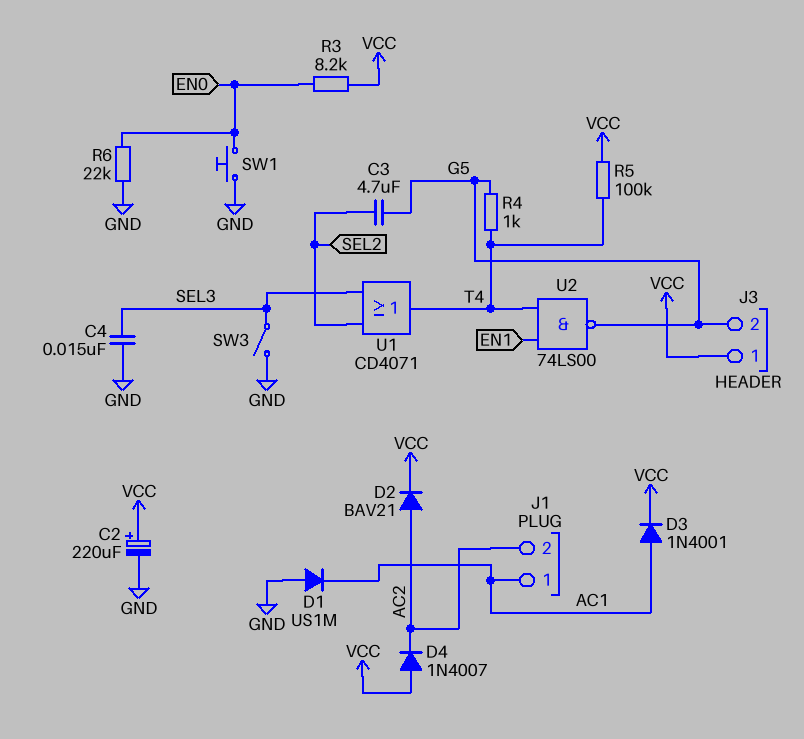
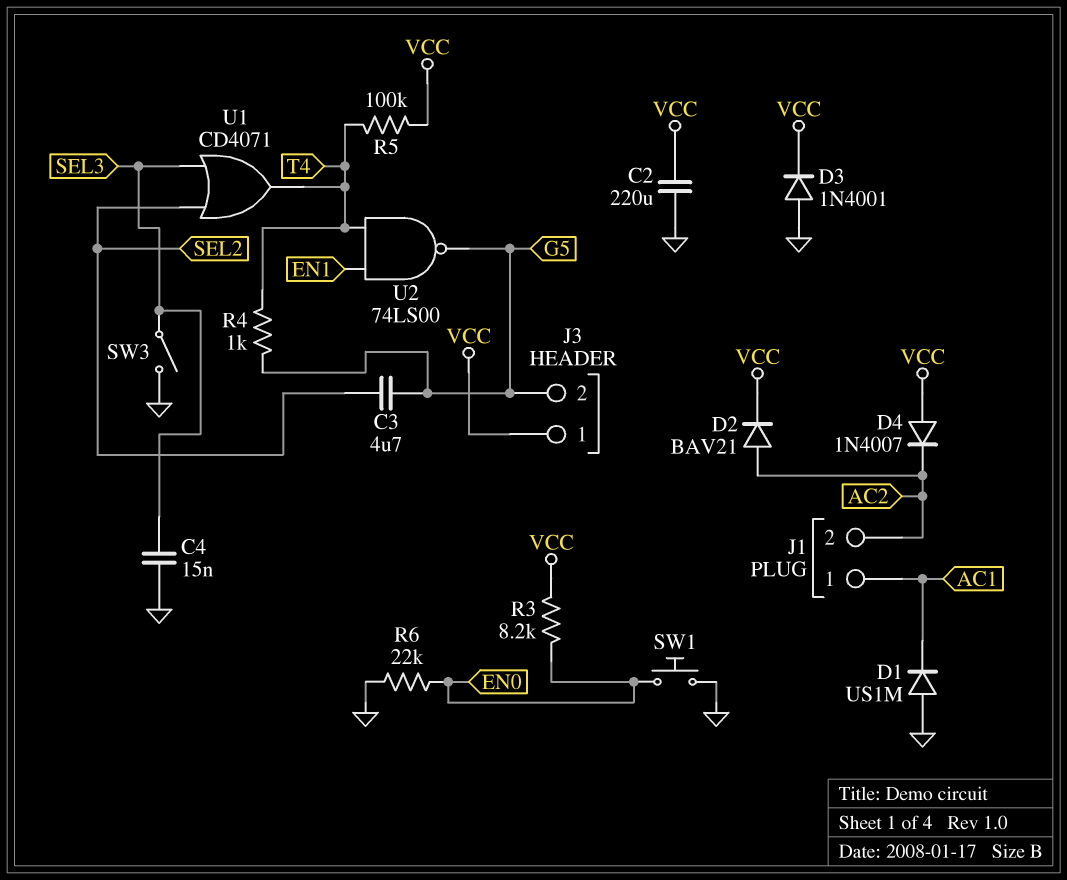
C2: 220uF (plus VCC, minus GND) -> 220uF (GND, VCC)
D3: diode 1N4001 (A AC1, K VCC) -> diode 1N4001 (A GND, K VCC)

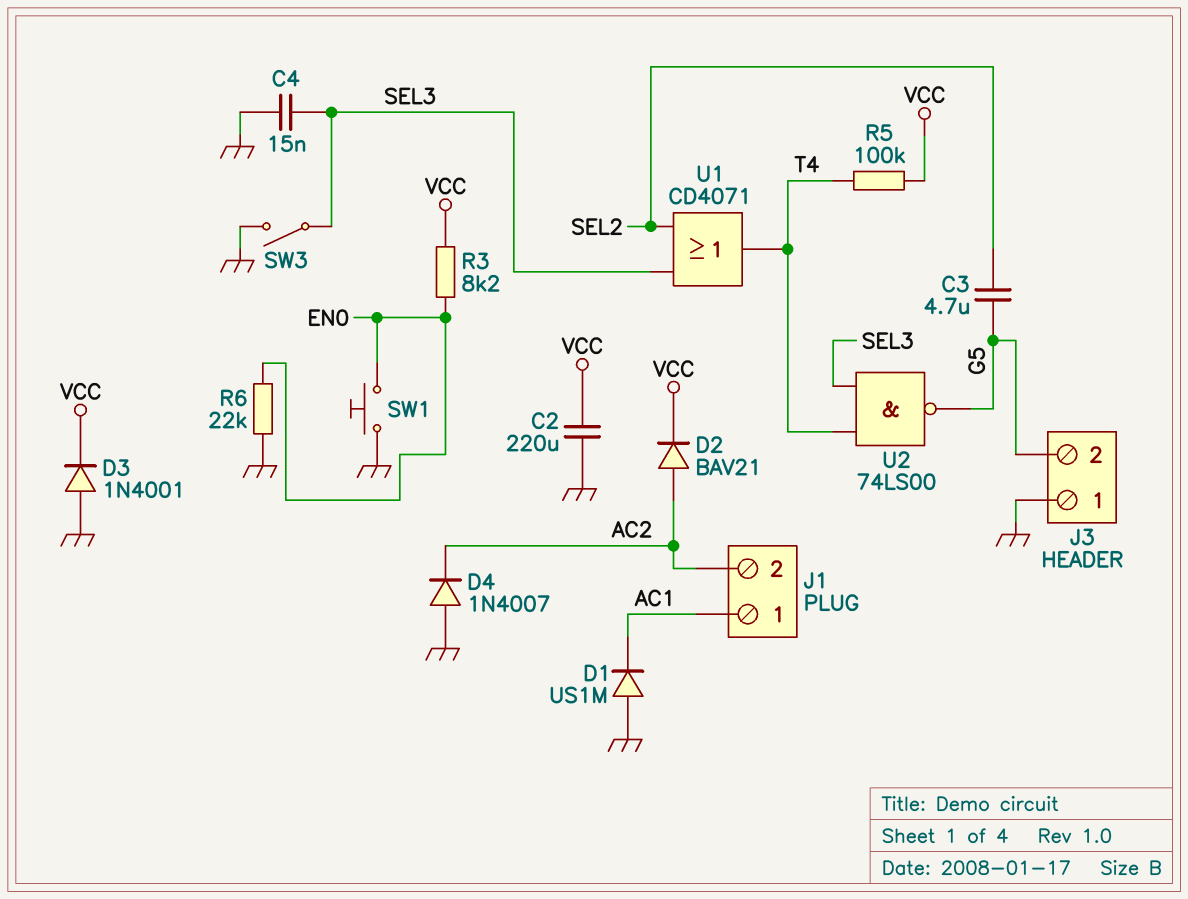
D4: diode 1N4007 (A VCC, K AC2) -> diode 1N4007 (A GND, K AC2)
J3 pin 1: VCC -> GND
R4: 1k (G5, T4) -> none
U2: NAND 74LS00 (in EN1, in T4, out G5) -> NAND 74LS00 (in SEL3, in T4, out G5)

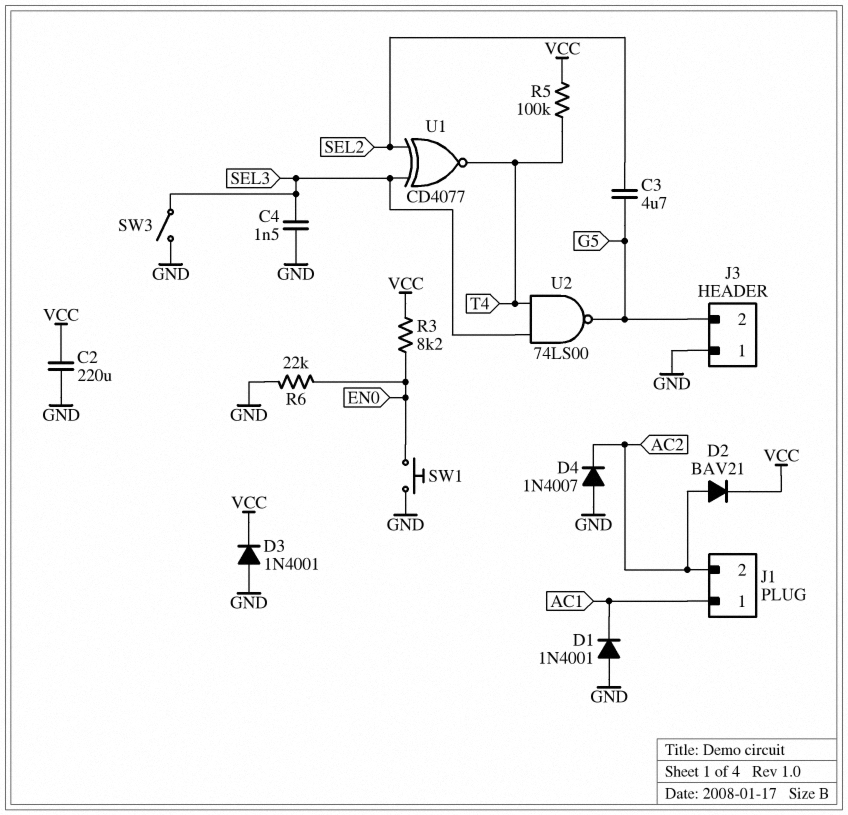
C4: 15nF (GND, SEL3) -> 1.5nF (GND, SEL3)
D1: diode US1M (A GND, K AC1) -> diode 1N4001 (A GND, K AC1)
U1: OR CD4071 (in SEL2, in SEL3, out T4) -> XNOR CD4077 (in SEL2, in SEL3, out T4)

